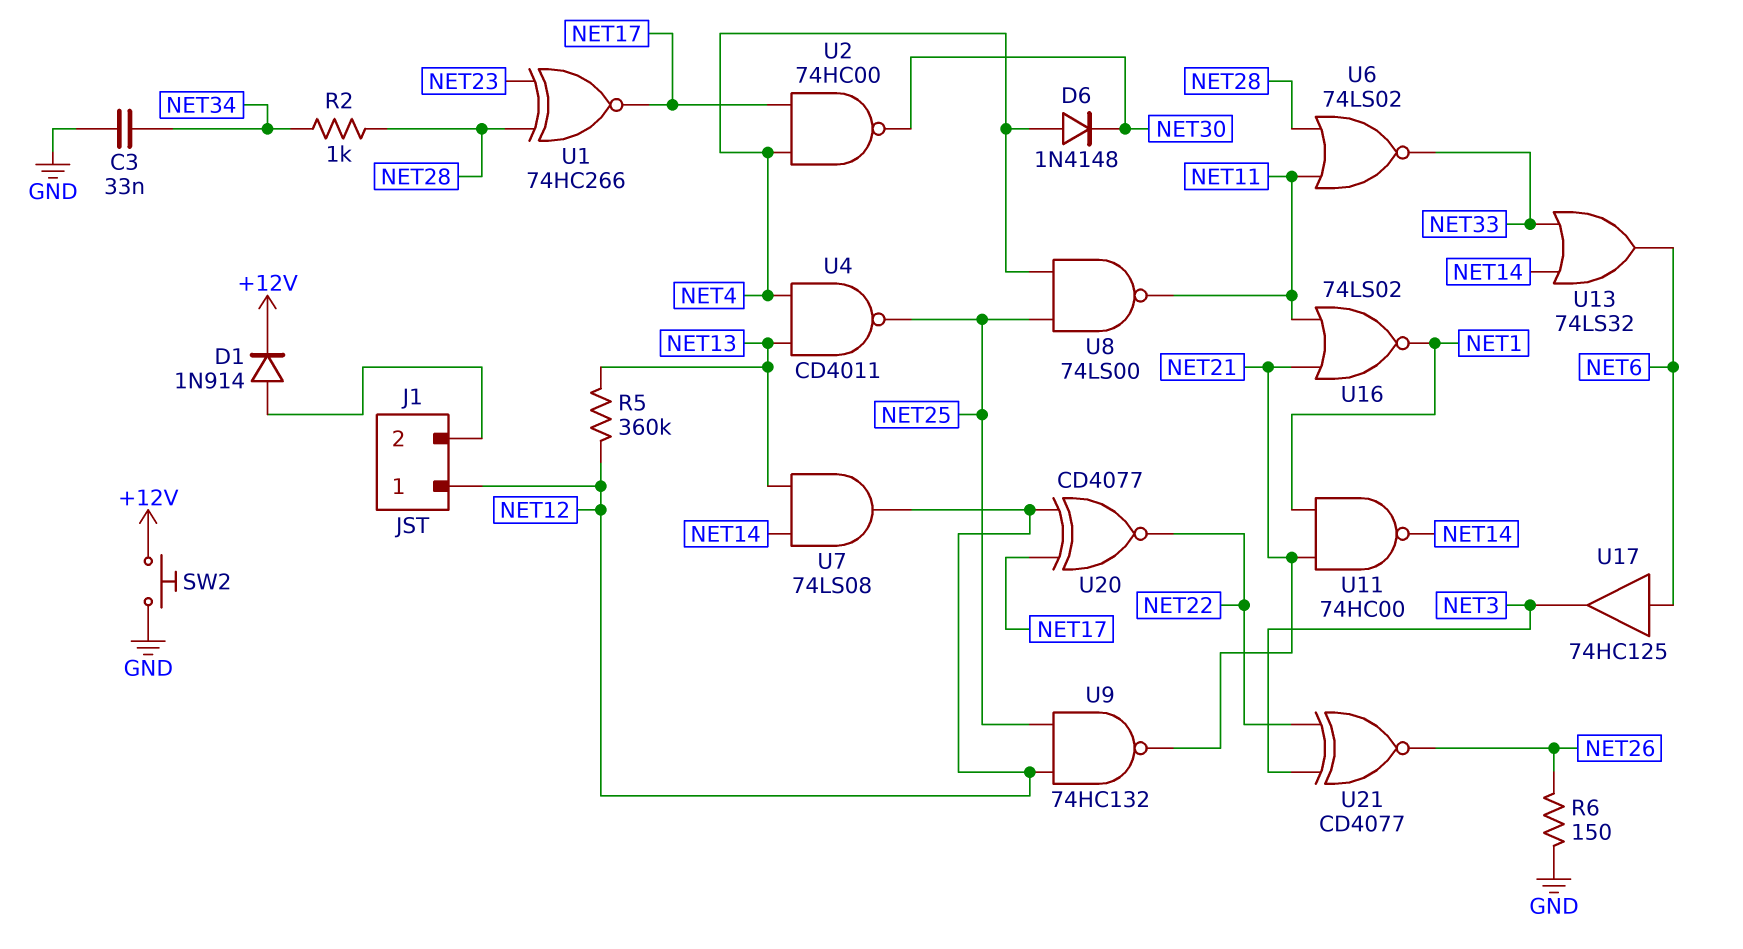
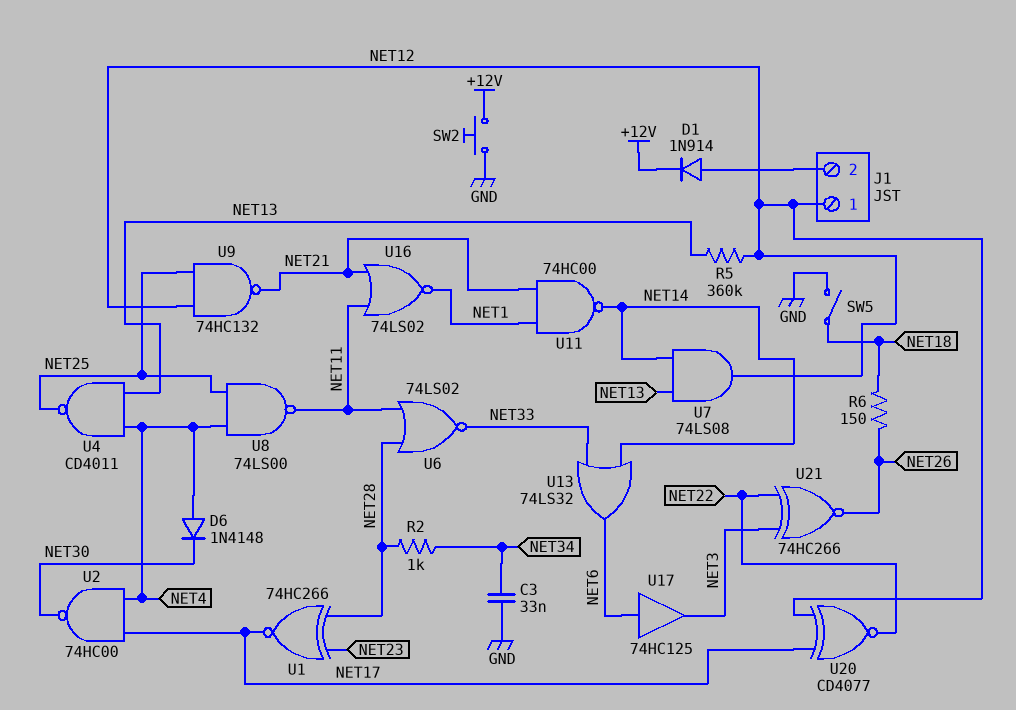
R6: 150 (GND, NET26) -> 150 (NET18, NET26)
SW5: none -> switch (GND, NET18)
U21: XNOR CD4077 (in NET3, in NET22, out NET26) -> XNOR 74HC266 (in NET3, in NET22, out NET26)

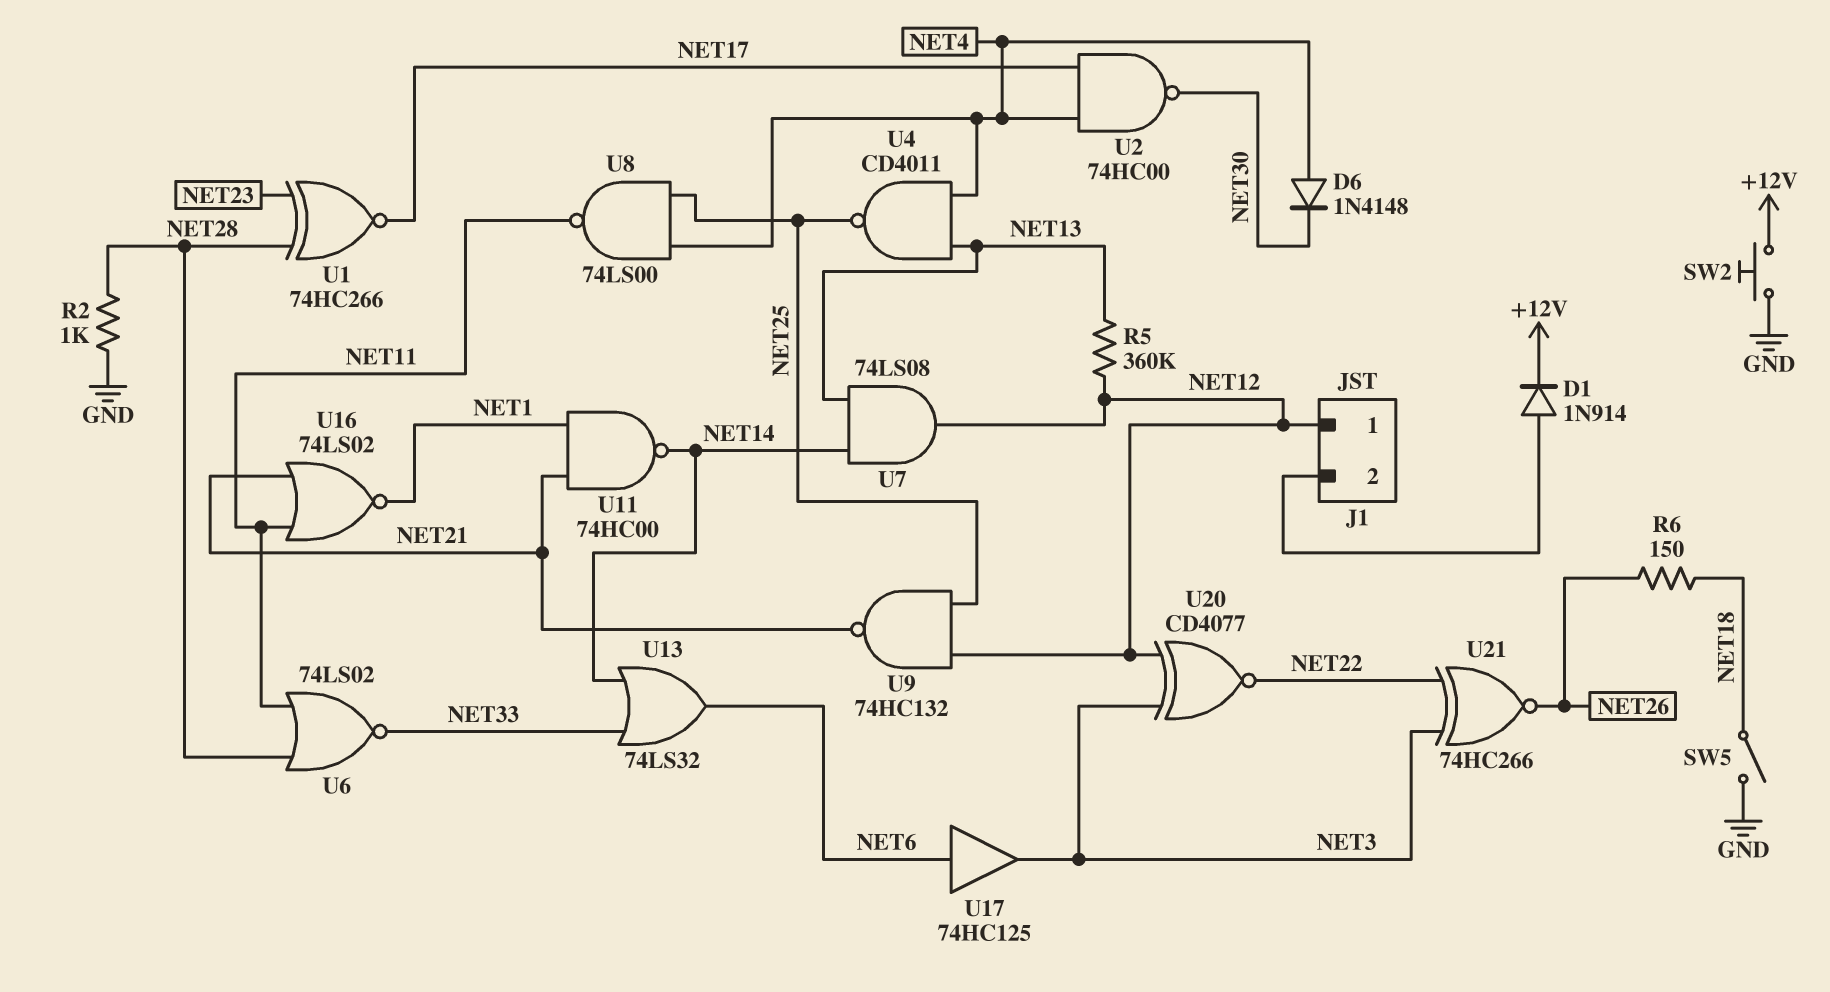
C3: 33nF (GND, NET34) -> none
R2: 1k (NET28, NET34) -> 1k (GND, NET28)
U20: XNOR CD4077 (in NET12, in NET17, out NET22) -> XNOR CD4077 (in NET3, in NET12, out NET22)

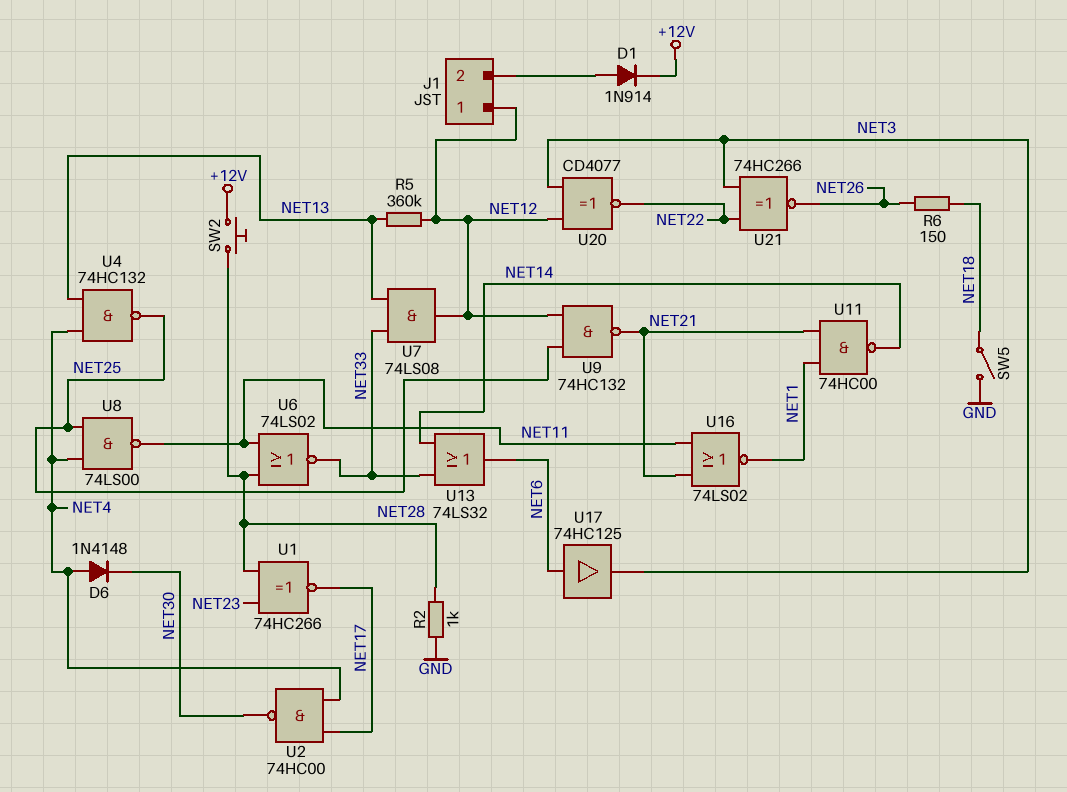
SW2: button (+12V, GND) -> button (+12V, NET28)
U4: NAND CD4011 (in NET4, in NET13, out NET25) -> NAND 74HC132 (in NET4, in NET13, out NET25)
U7: AND 74LS08 (in NET13, in NET14, out NET12) -> AND 74LS08 (in NET13, in NET33, out NET12)

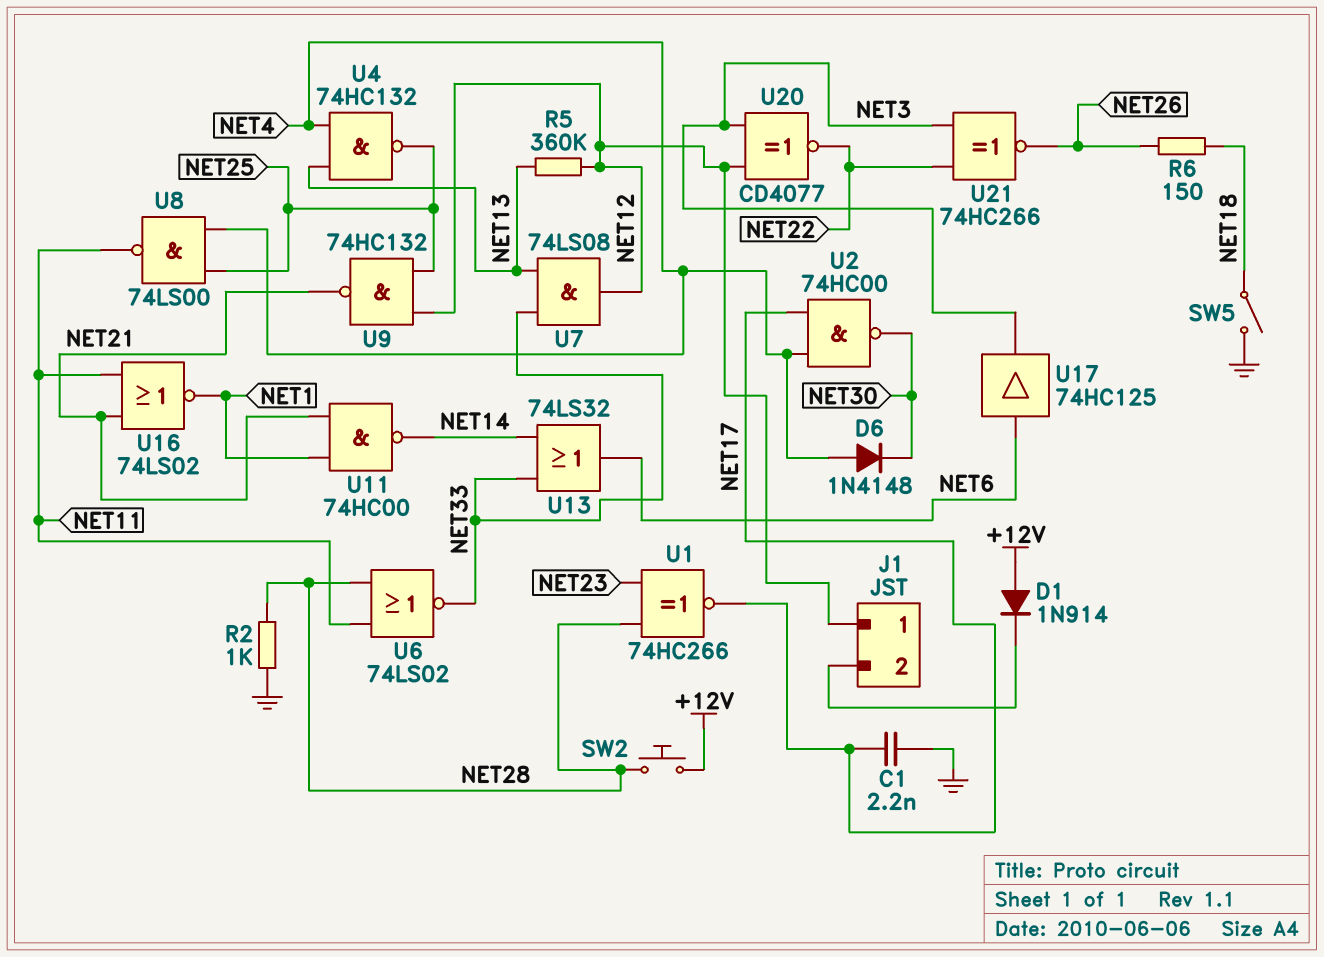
C1: none -> 2.2nF (GND, NET17)
D1: diode 1N914 (A J1/2, K +12V) -> diode 1N914 (A +12V, K J1/2)

